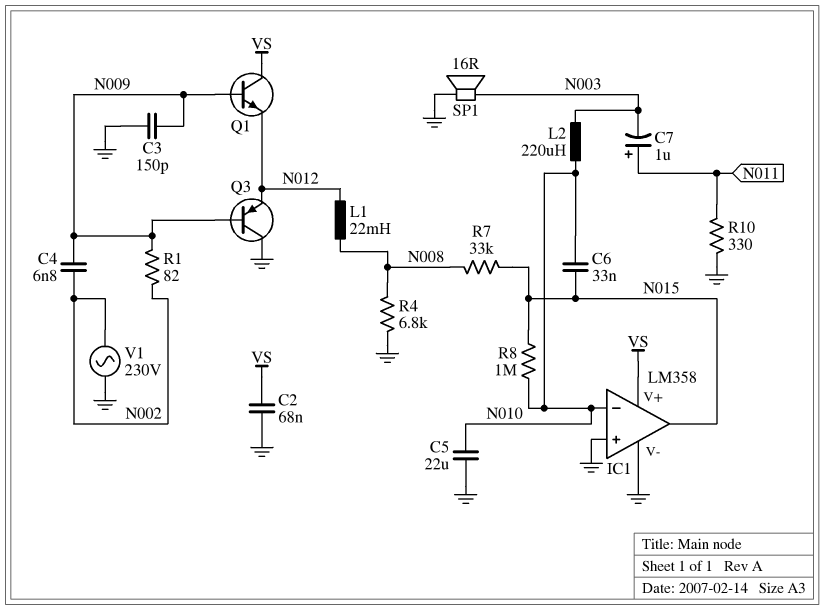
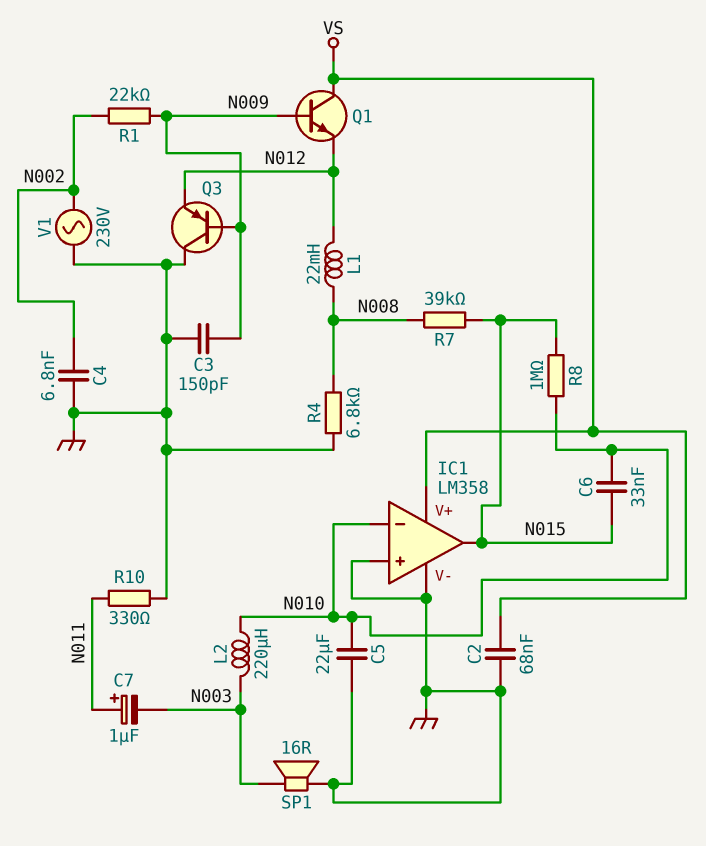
C4: 6.8nF (N002, N009) -> 6.8nF (GND, N002)
R1: 82 (N002, N009) -> 22k (N002, N009)
R7: 33k (N008, N015) -> 39k (N008, N015)

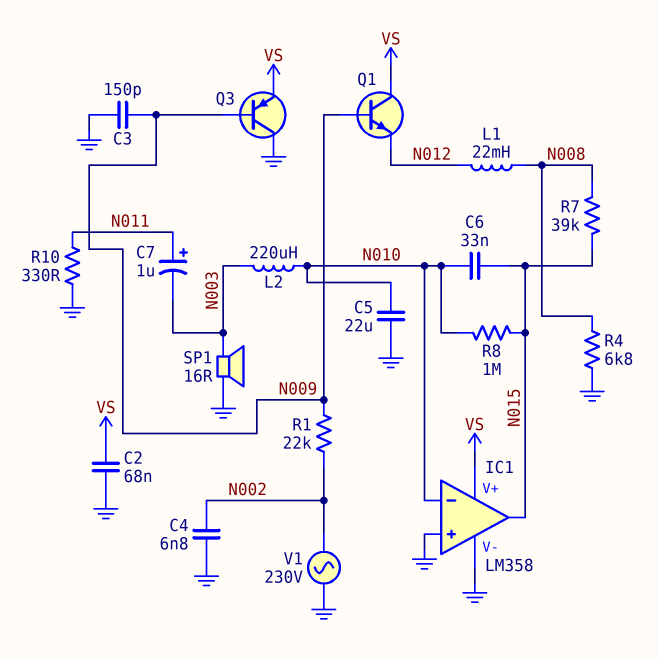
Q3: PNP (B N009, C GND, E N012) -> PNP (B N009, C GND, E VS)

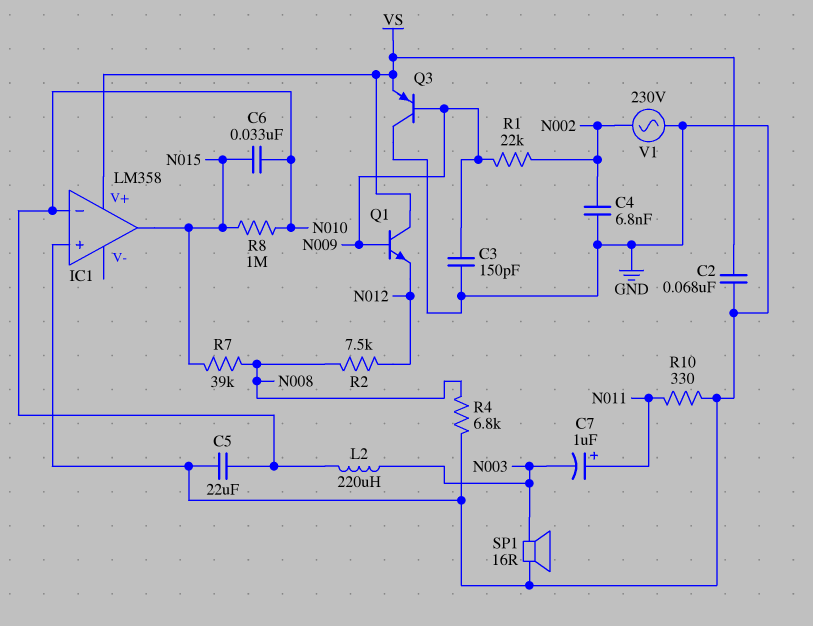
IC1 pin V-: GND -> none
L1: 22mH (N008, N012) -> none
R2: none -> 7.5k (N008, N012)

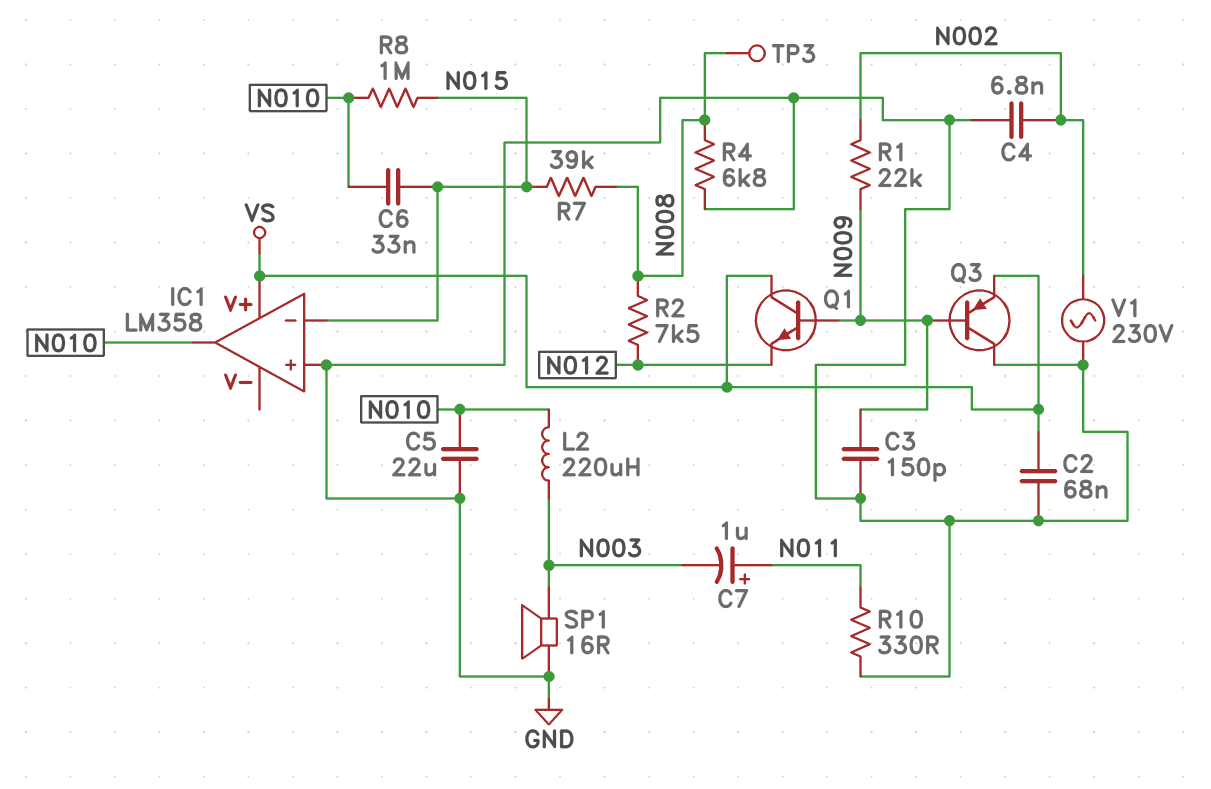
IC1 pin in-: N010 -> N015
IC1 pin out: N015 -> N010
TP3: none -> test point (N008)

